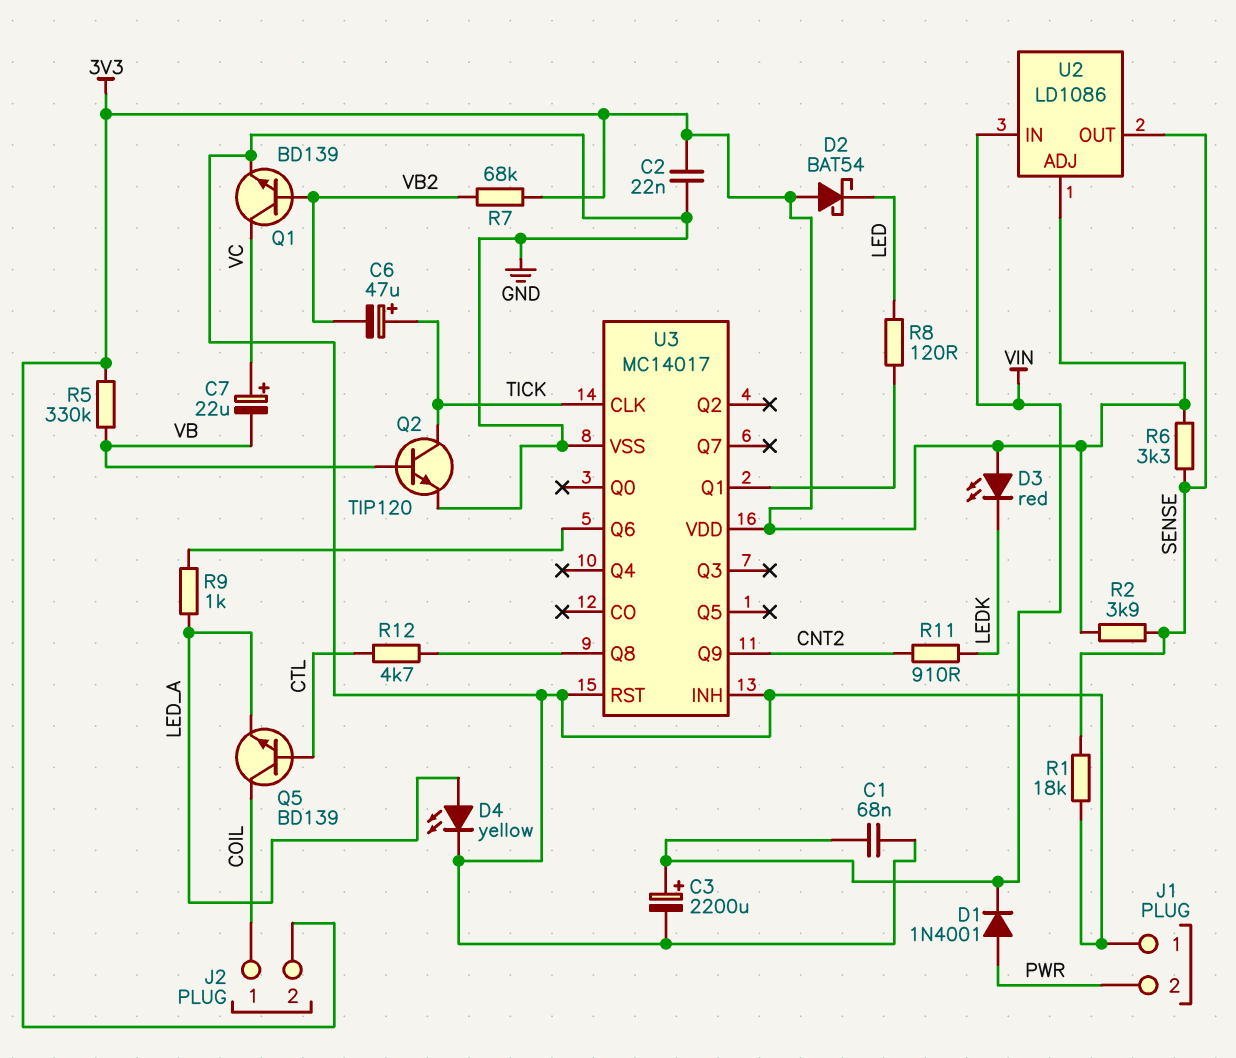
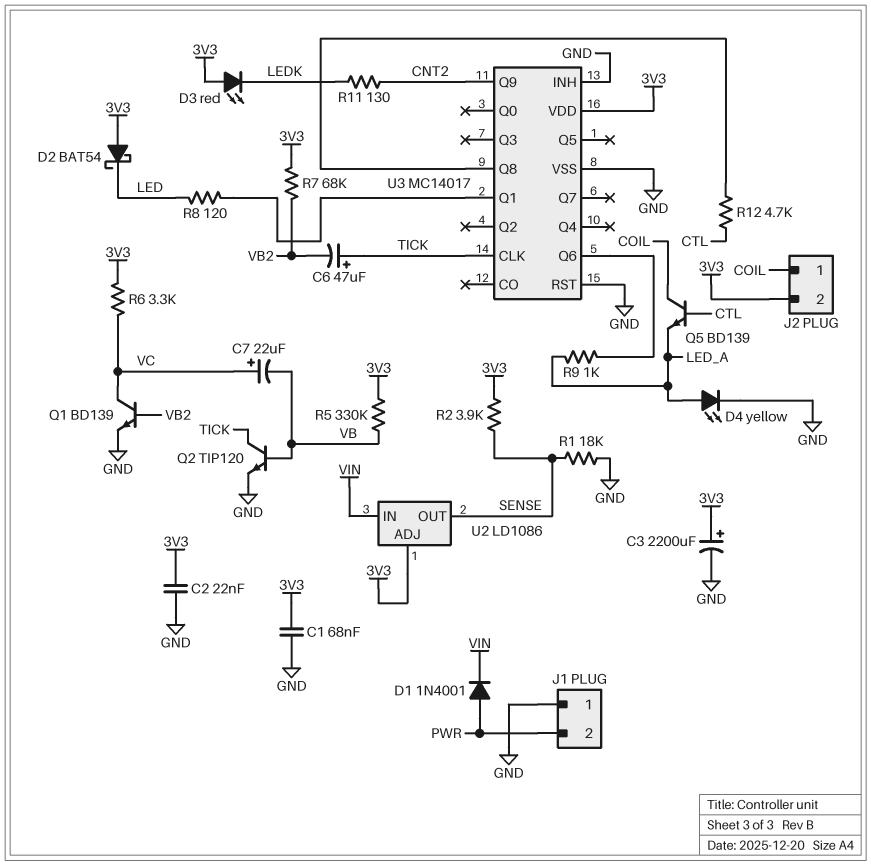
C1: 68nF (GND, VIN) -> 68nF (3V3, GND)
C3: 2200uF (plus VIN, minus GND) -> 2200uF (plus 3V3, minus GND)
R6: 3.3k (3V3, SENSE) -> 3.3k (3V3, VC)
R11: 910 (CNT2, LEDK) -> 130 (CNT2, LEDK)

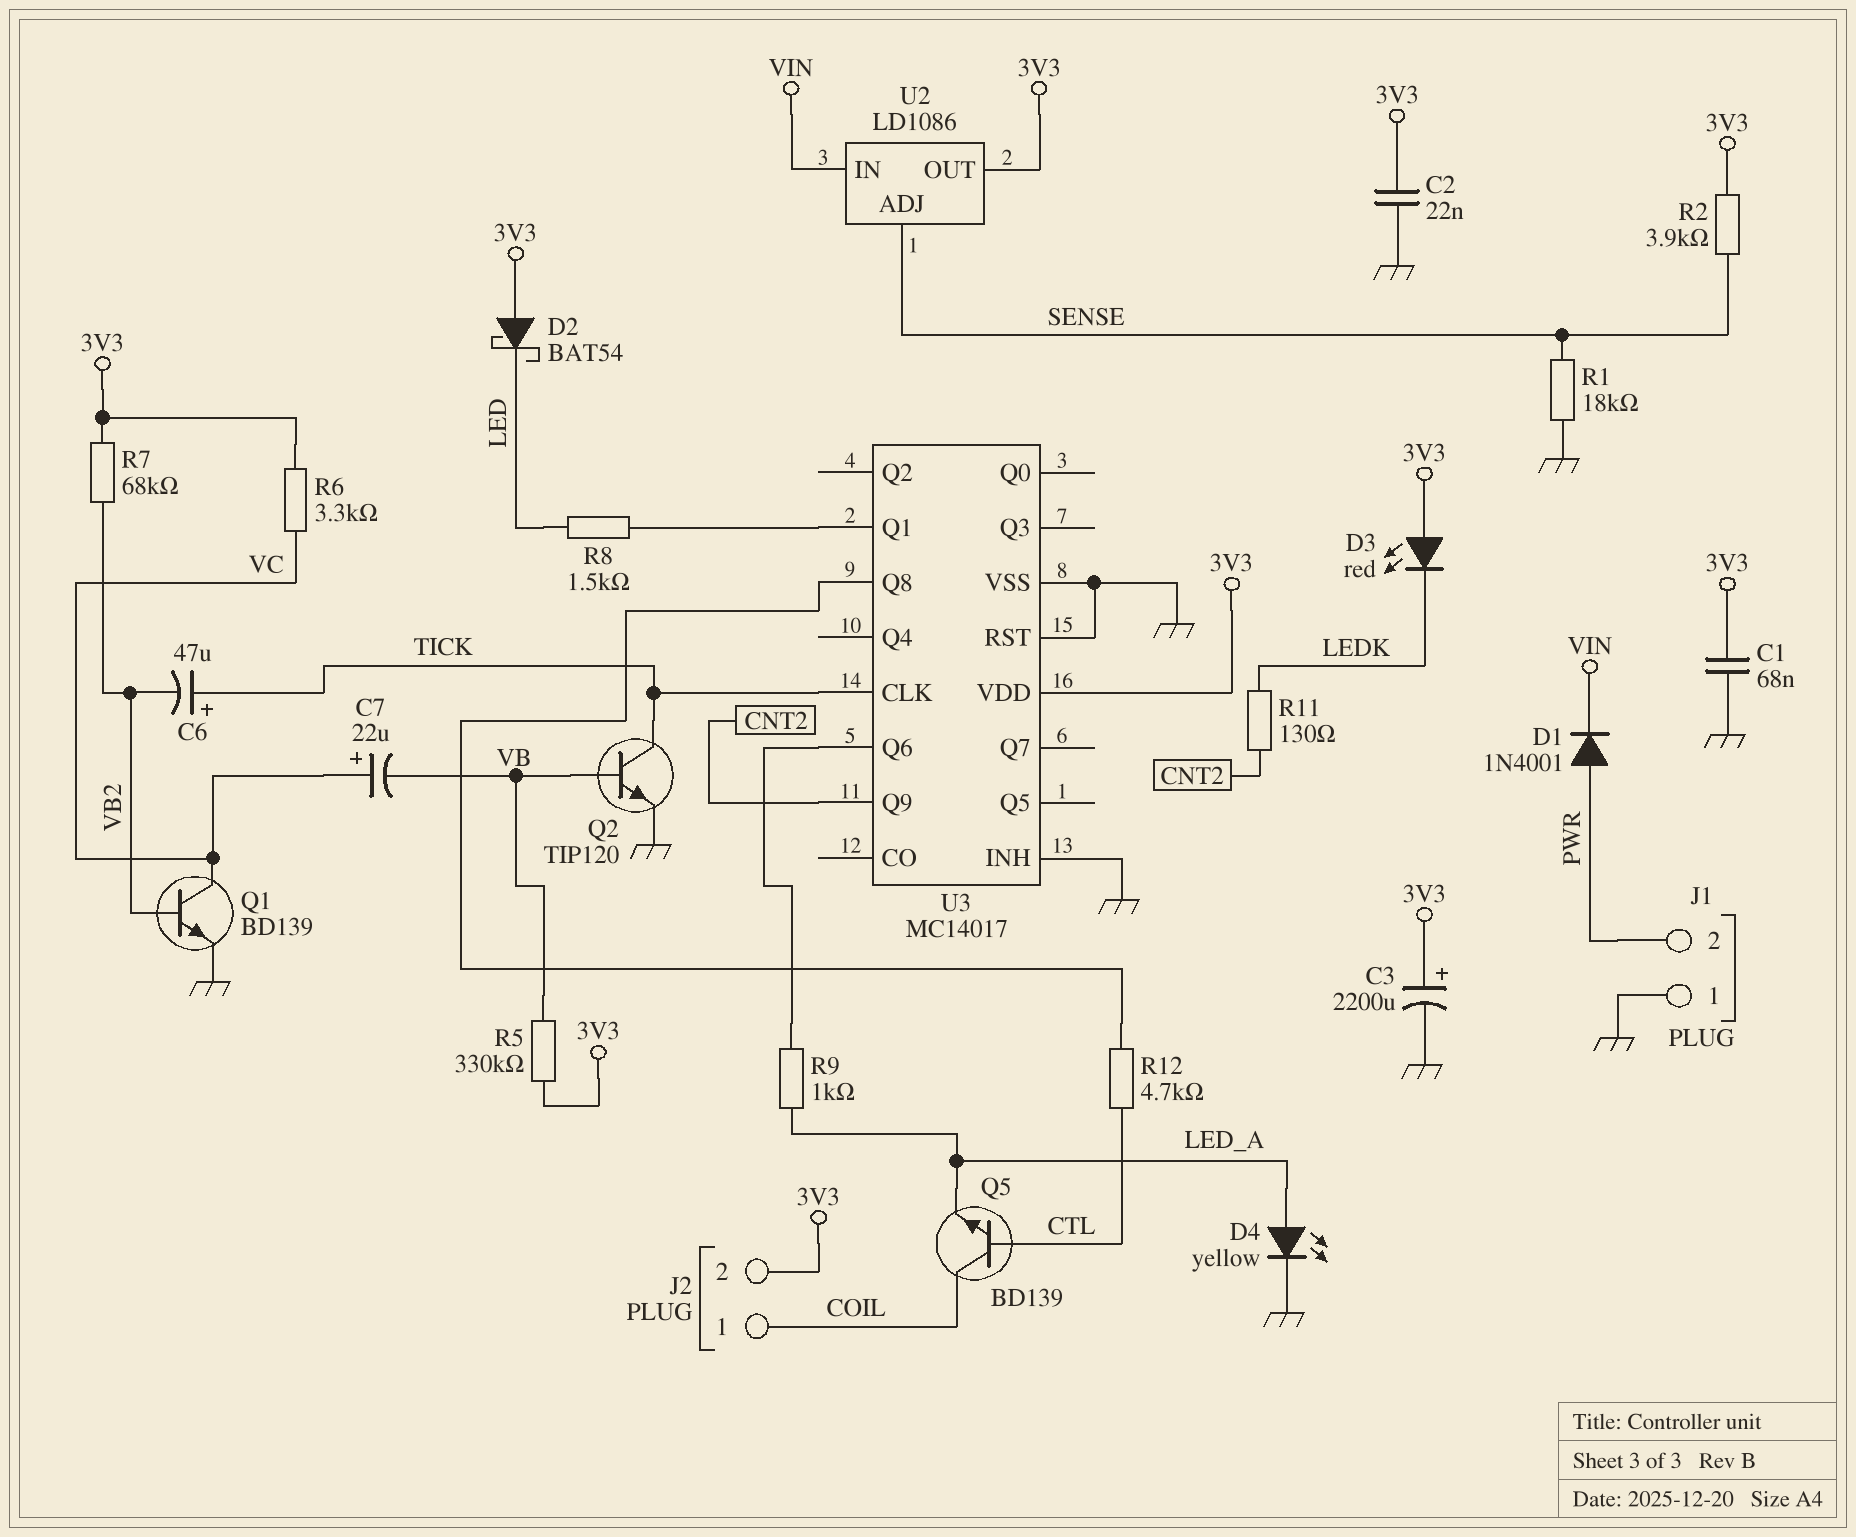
R8: 120 (LED, U3/Q1) -> 1.5k (LED, U3/Q1)
U2 pin ADJ: 3V3 -> SENSE
U2 pin OUT: SENSE -> 3V3

